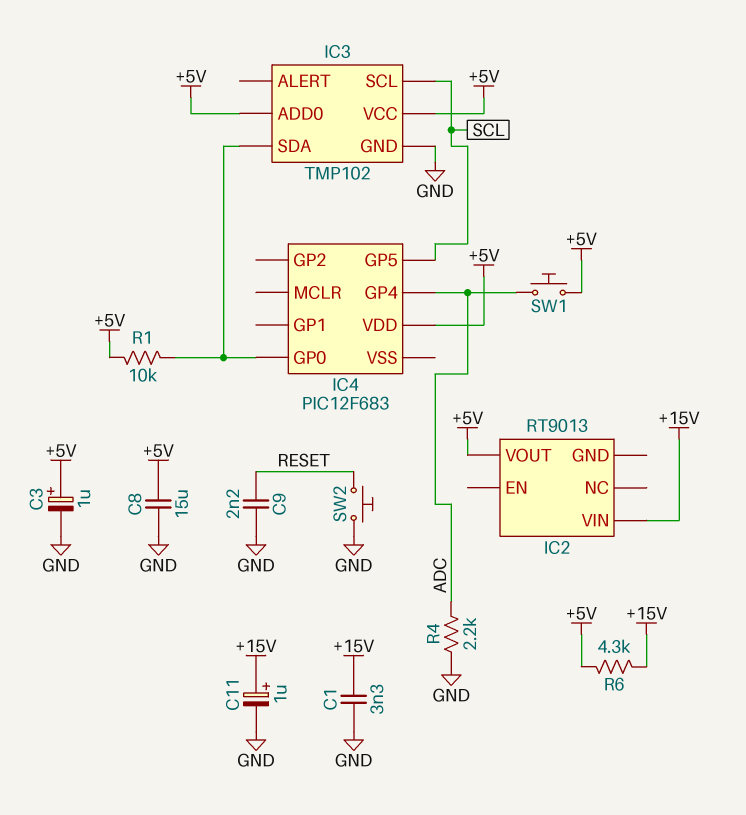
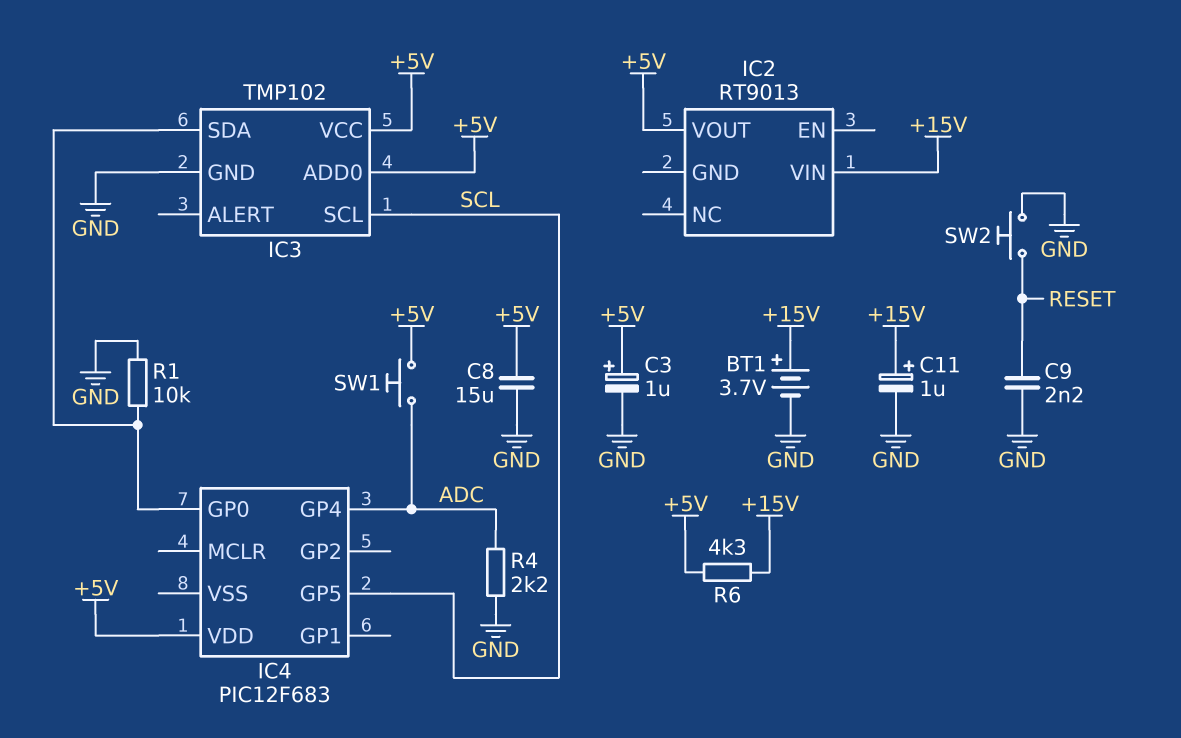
BT1: none -> 3.7V (plus +15V, minus GND)
C1: 3.3nF (+15V, GND) -> none
R1: 10k (+5V, IC3/SDA) -> 10k (GND, IC3/SDA)

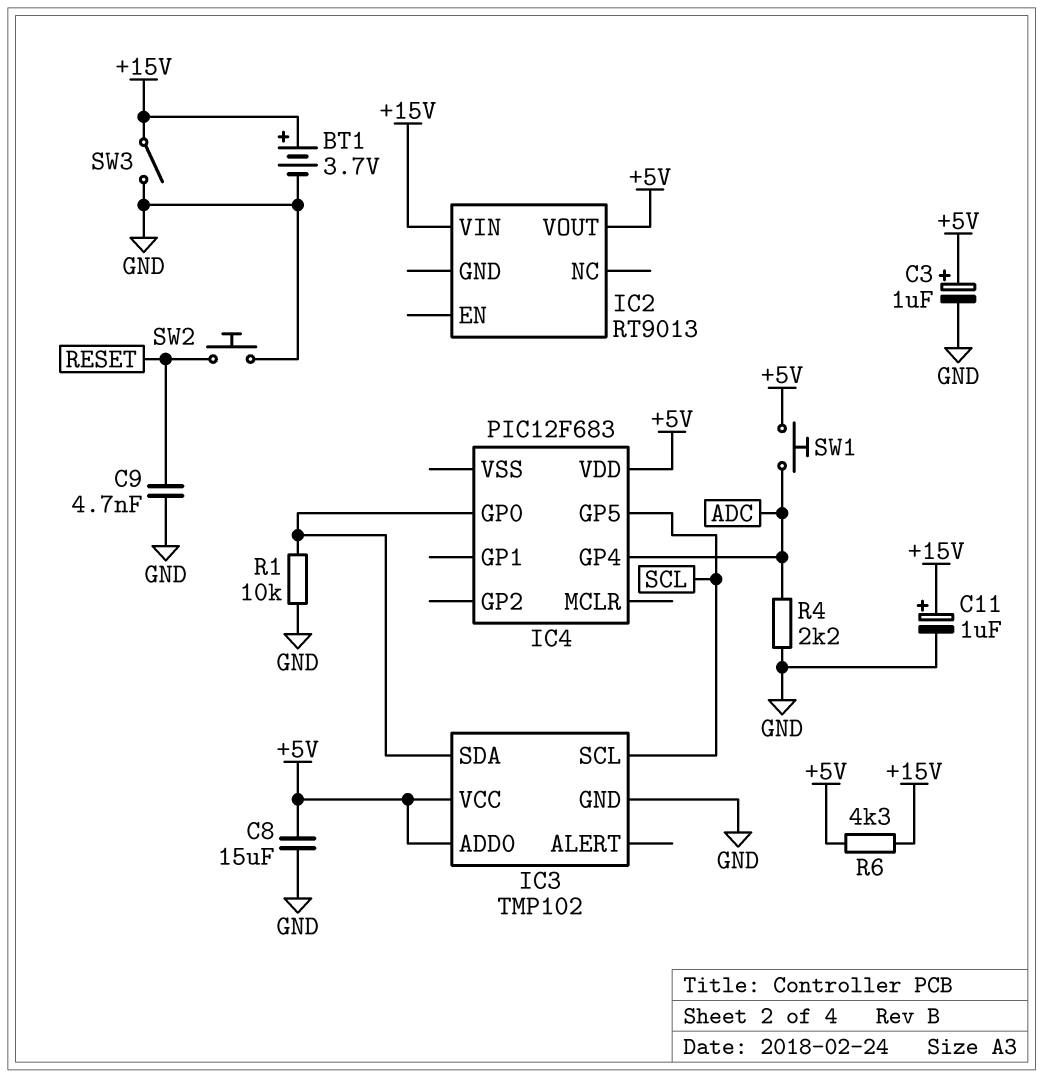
C9: 2.2nF (GND, RESET) -> 4.7nF (GND, RESET)
SW3: none -> switch (+15V, GND)

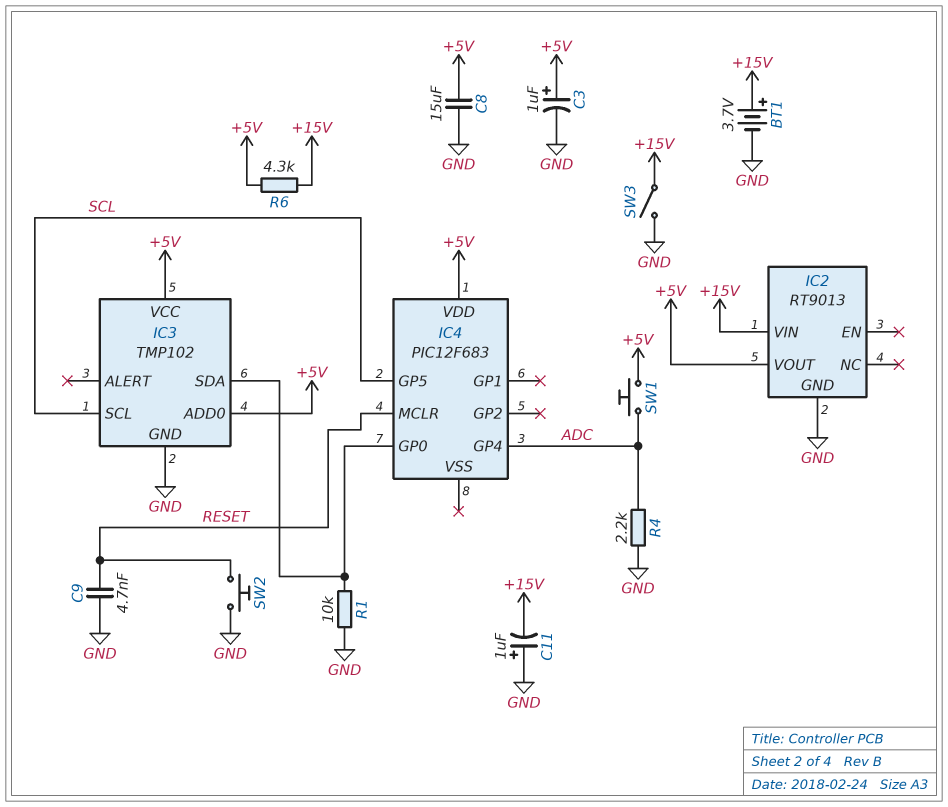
C11: 1uF (plus +15V, minus GND) -> 1uF (plus GND, minus +15V)
IC2 pin GND: none -> GND
IC4 pin MCLR: none -> RESET

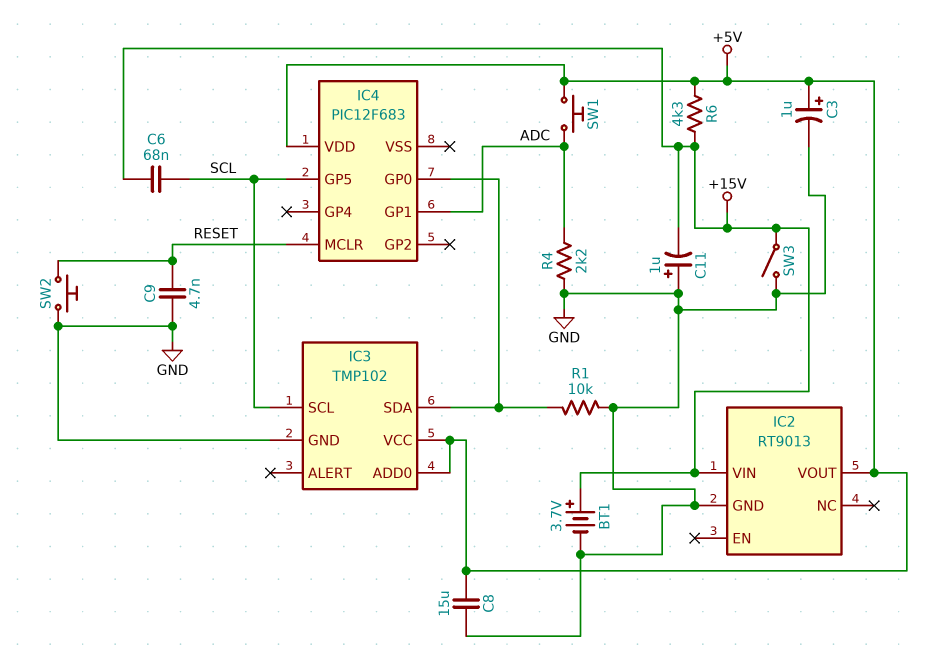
C6: none -> 68nF (+15V, SCL)
IC4 pin GP1: none -> ADC
IC4 pin GP4: ADC -> none

